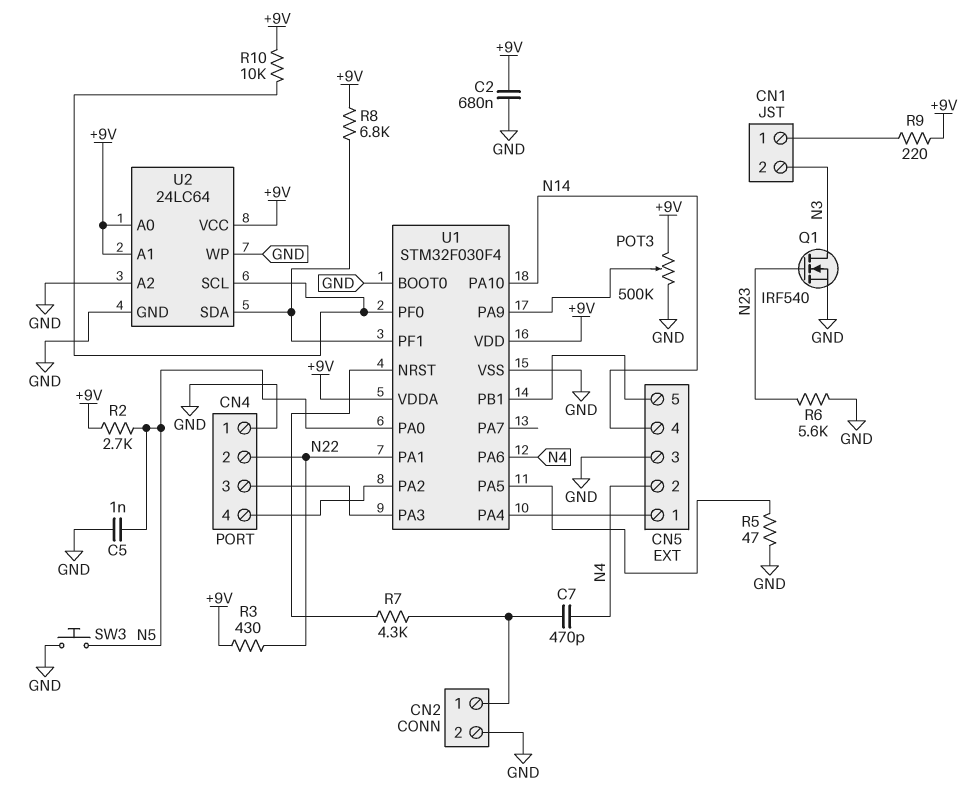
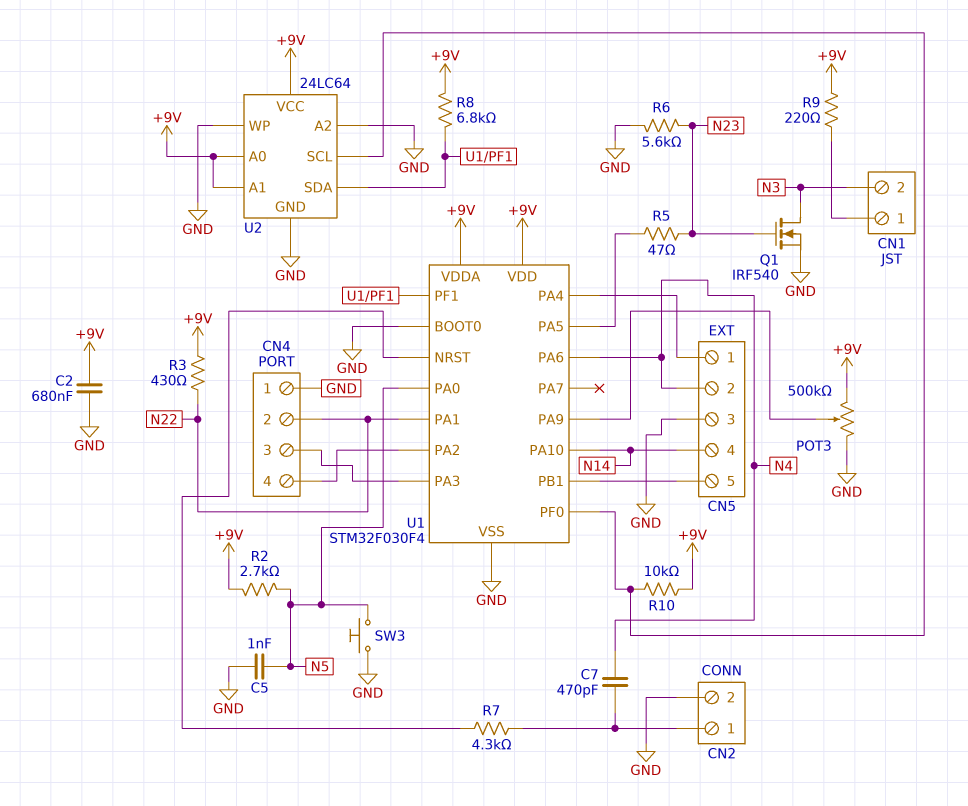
R5: 47 (GND, U1/PA5) -> 47 (N23, U1/PA5)

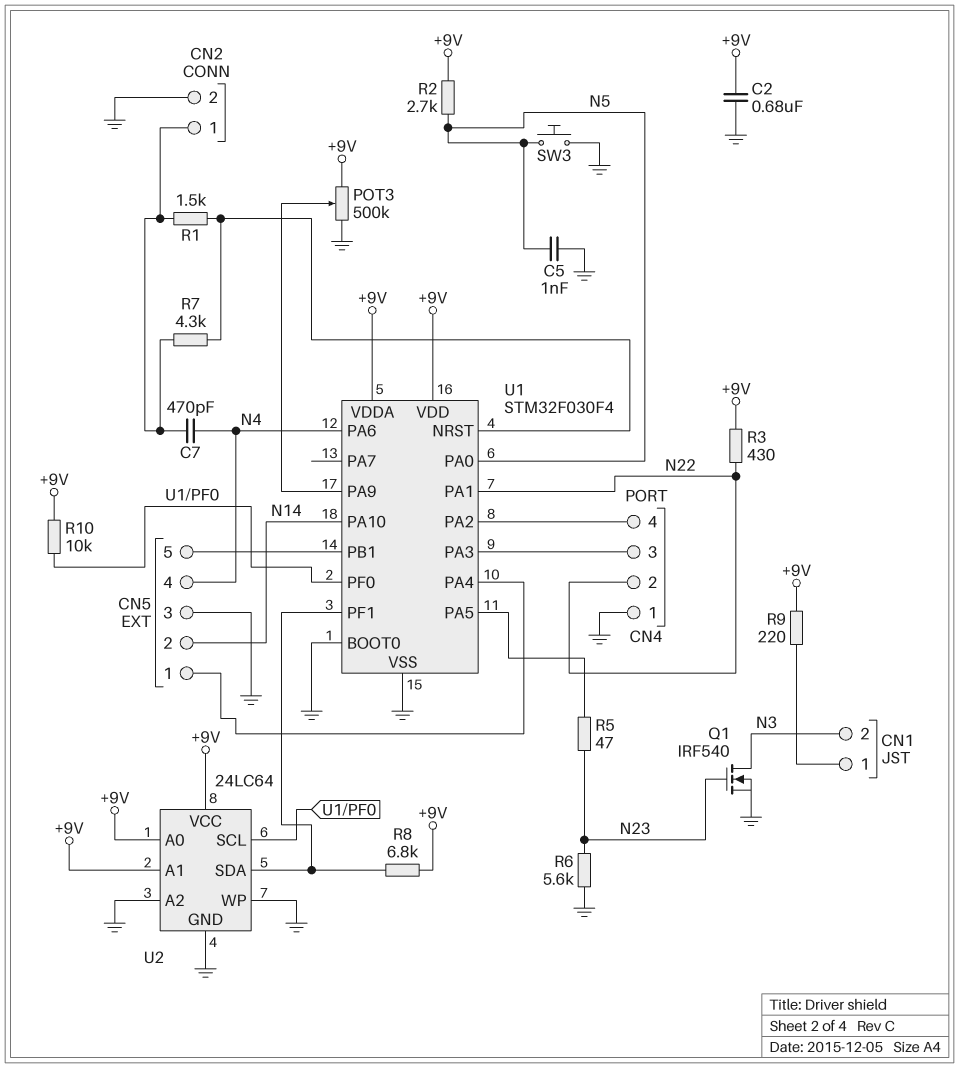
CN5 pin 2: N4 -> N14
CN5 pin 4: N14 -> N4
R1: none -> 1.5k (CN2/1, U1/NRST)

